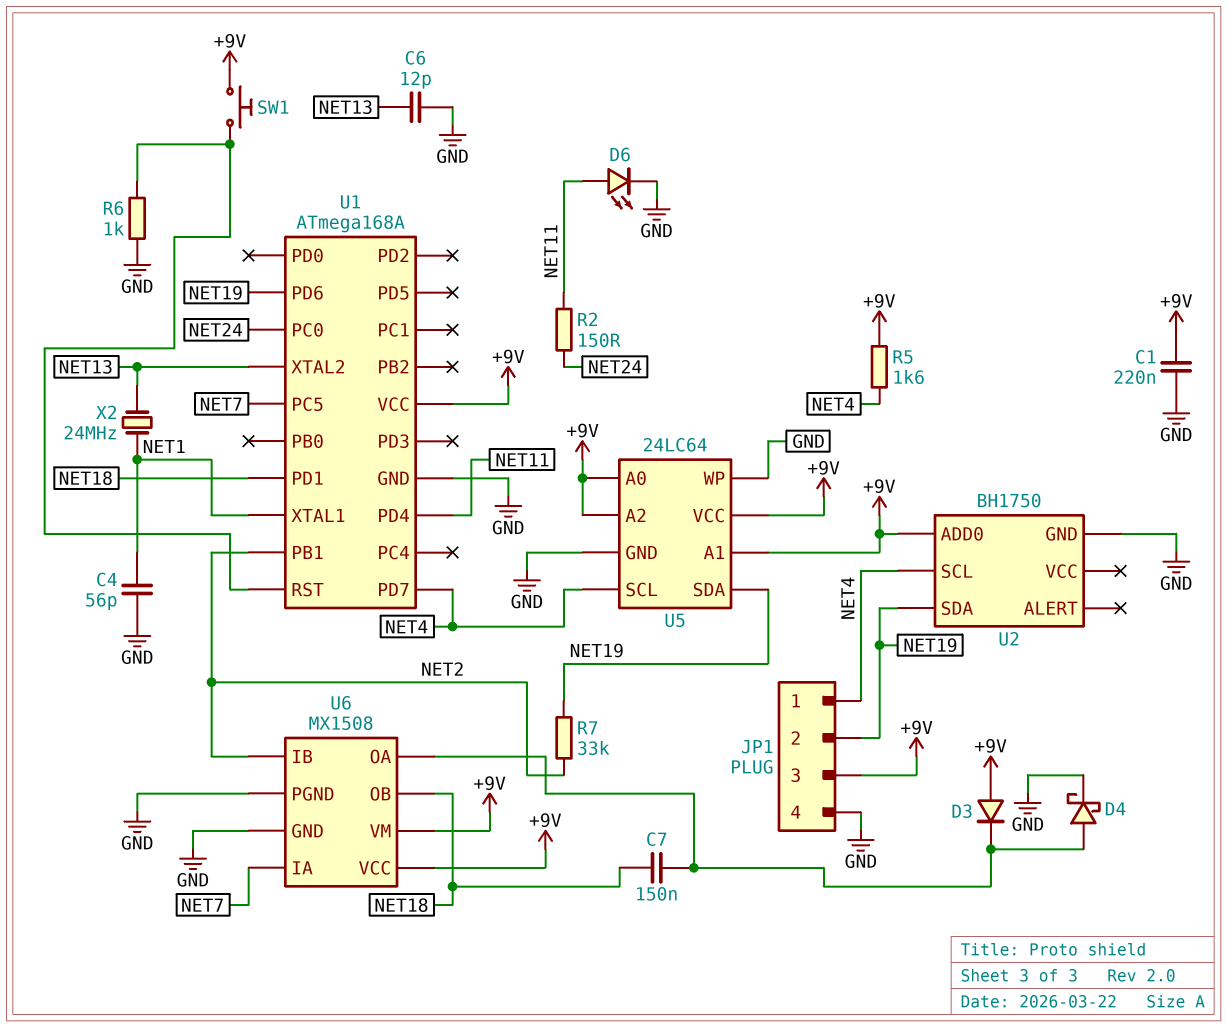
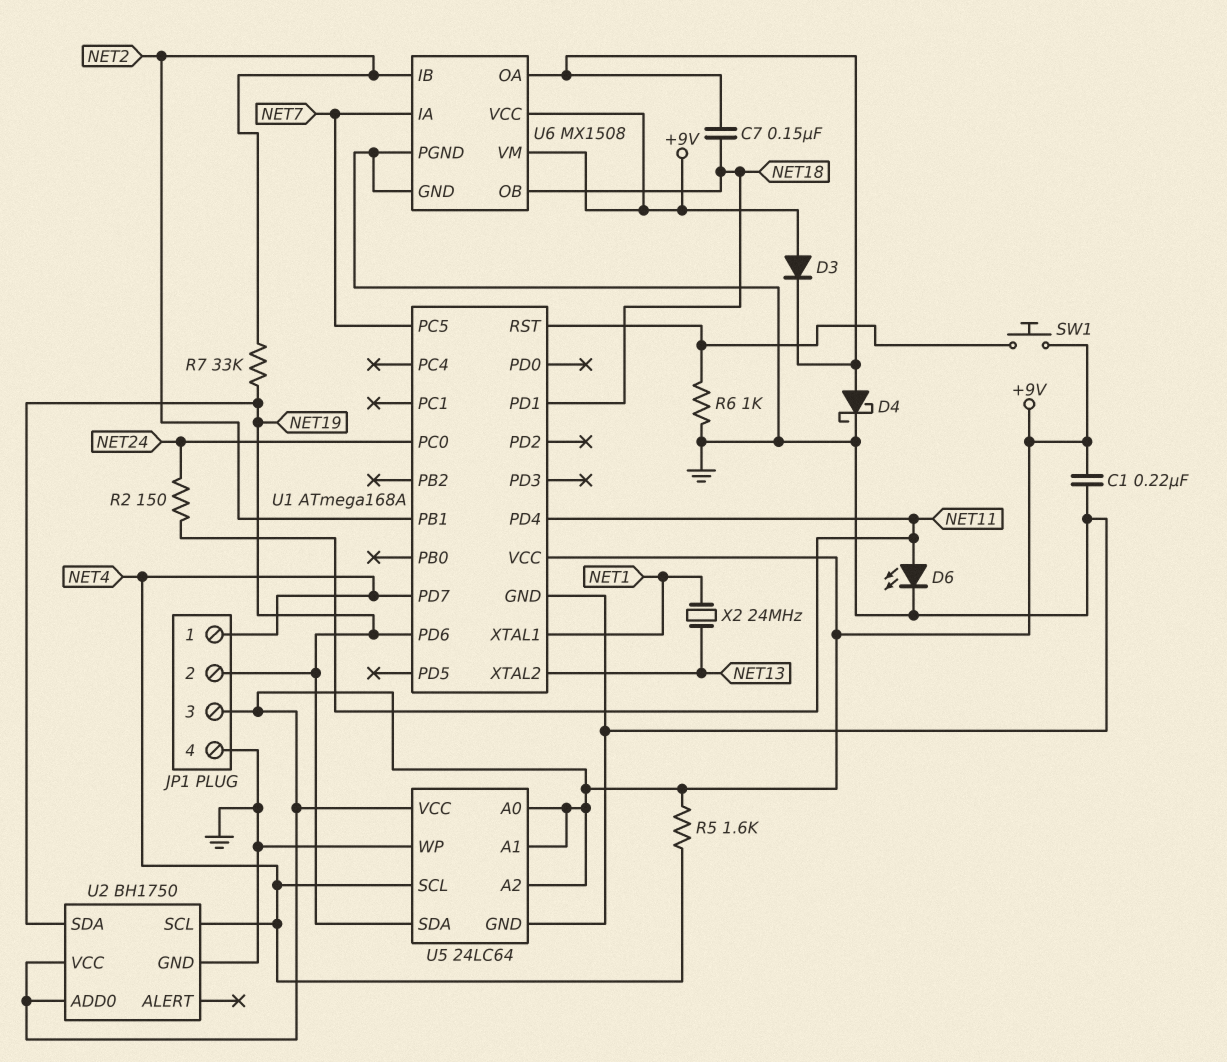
C4: 56pF (GND, NET1) -> none
C6: 12pF (GND, NET13) -> none
U2 pin VCC: none -> +9V

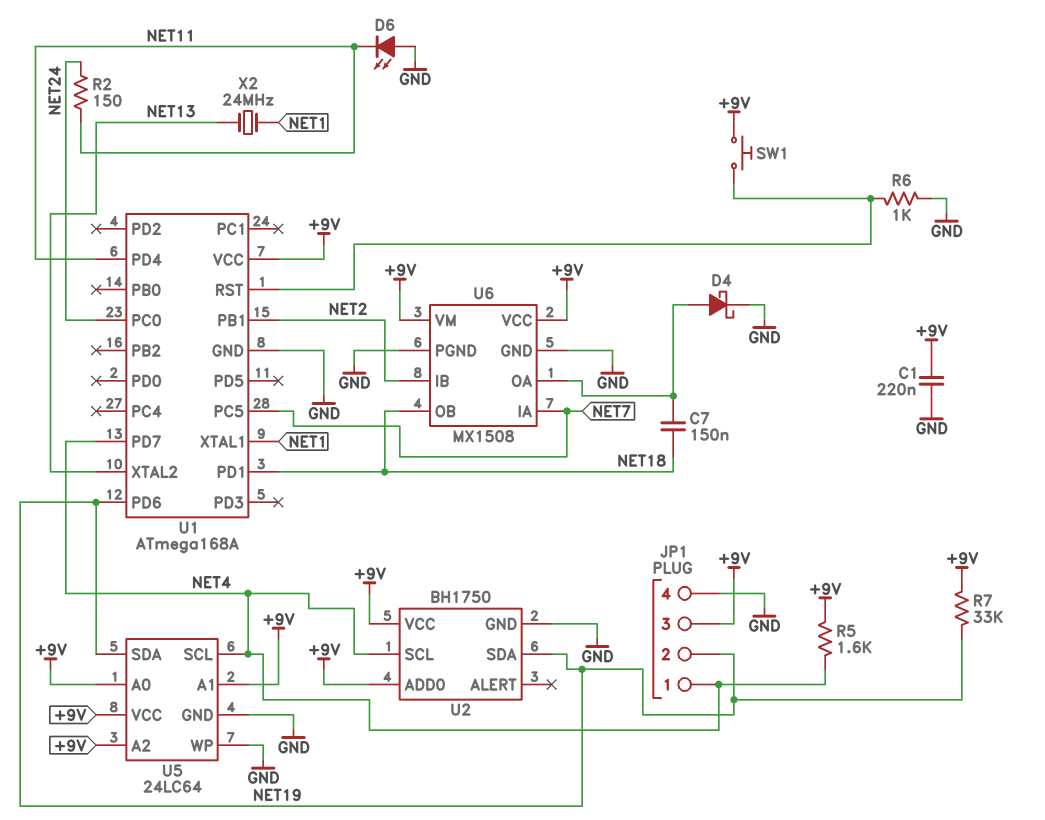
D3: diode (A +9V, K U6/OA) -> none
D6: LED (A NET11, K GND) -> LED (A GND, K NET11)
R7: 33k (NET2, NET19) -> 33k (+9V, NET19)

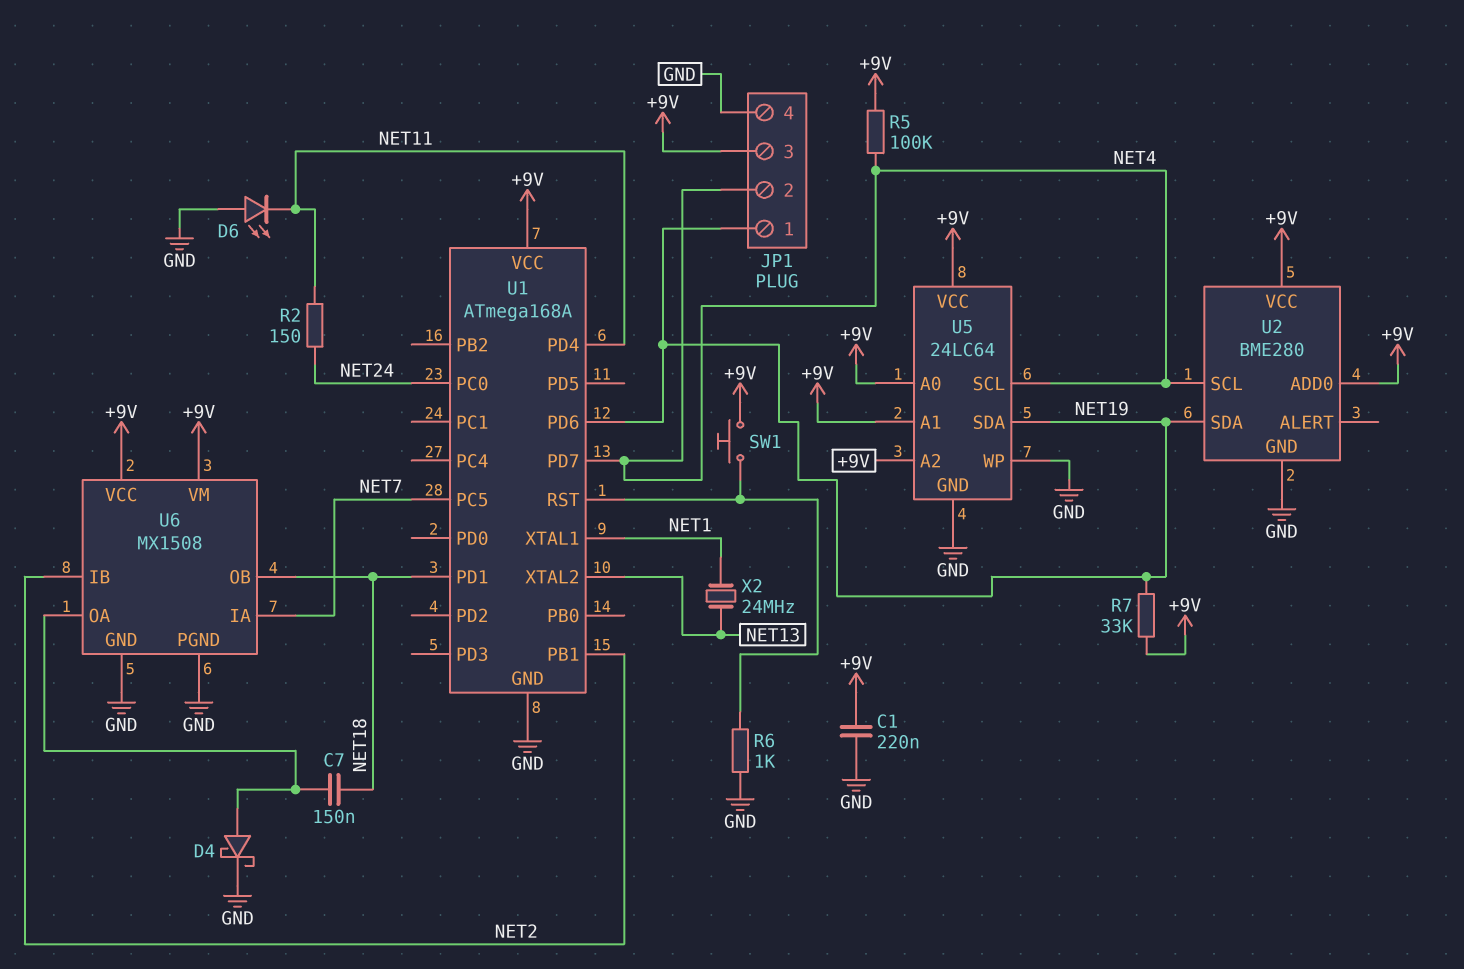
JP1 pin 1: NET4 -> NET19
JP1 pin 2: NET19 -> NET4
R5: 1.6k (+9V, NET4) -> 100k (+9V, NET4)
U2: BH1750 -> BME280

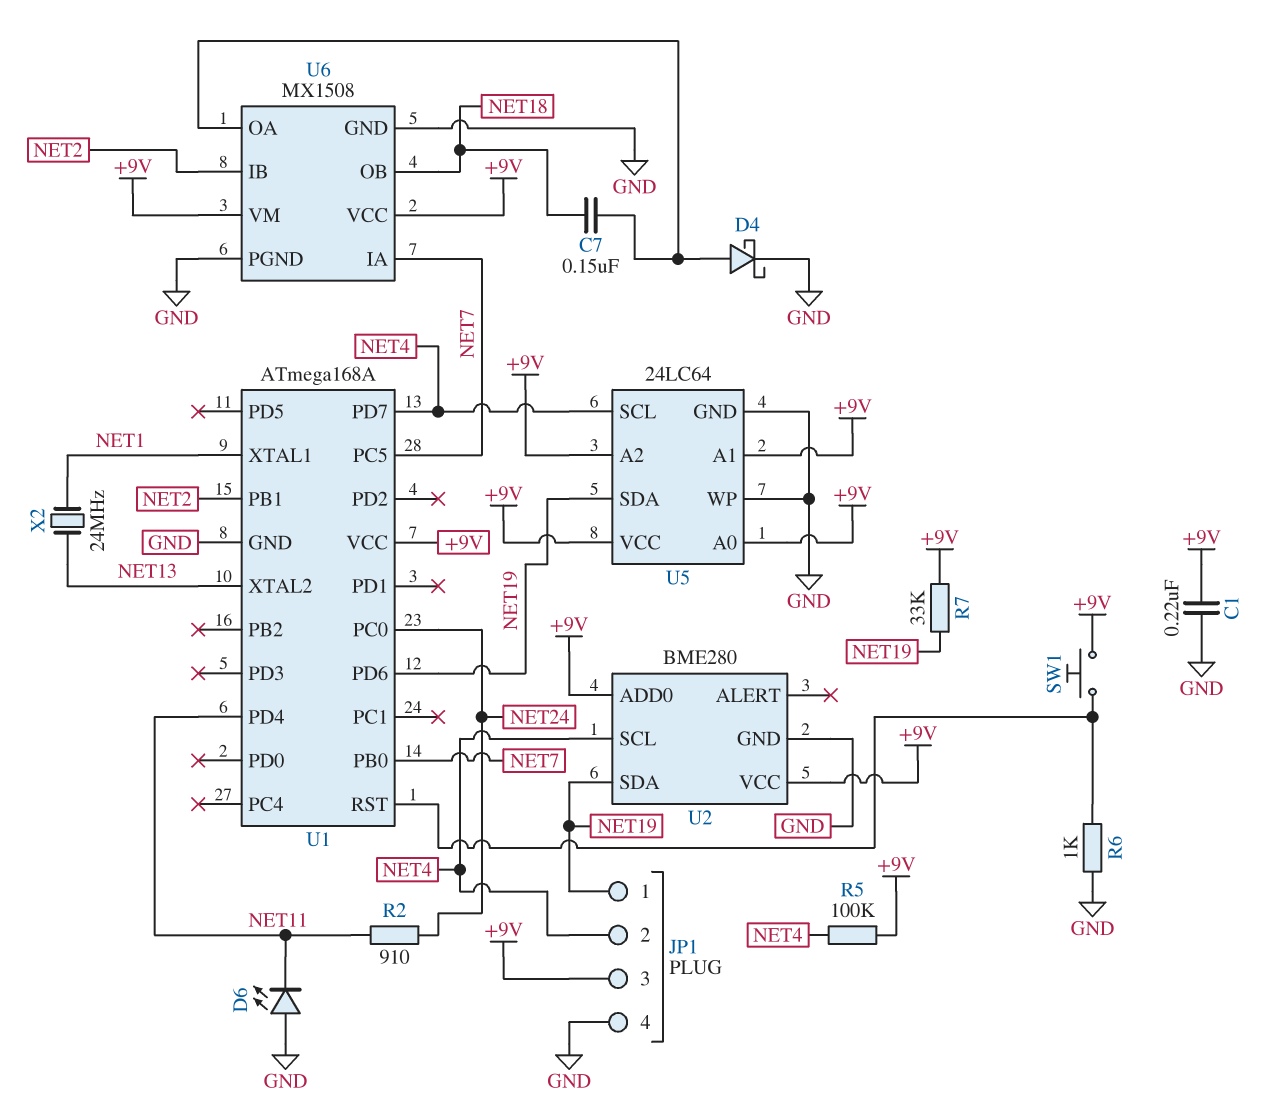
R2: 150 (NET11, NET24) -> 910 (NET11, NET24)
U1 pin PB0: none -> NET7
U1 pin PD1: NET18 -> none

